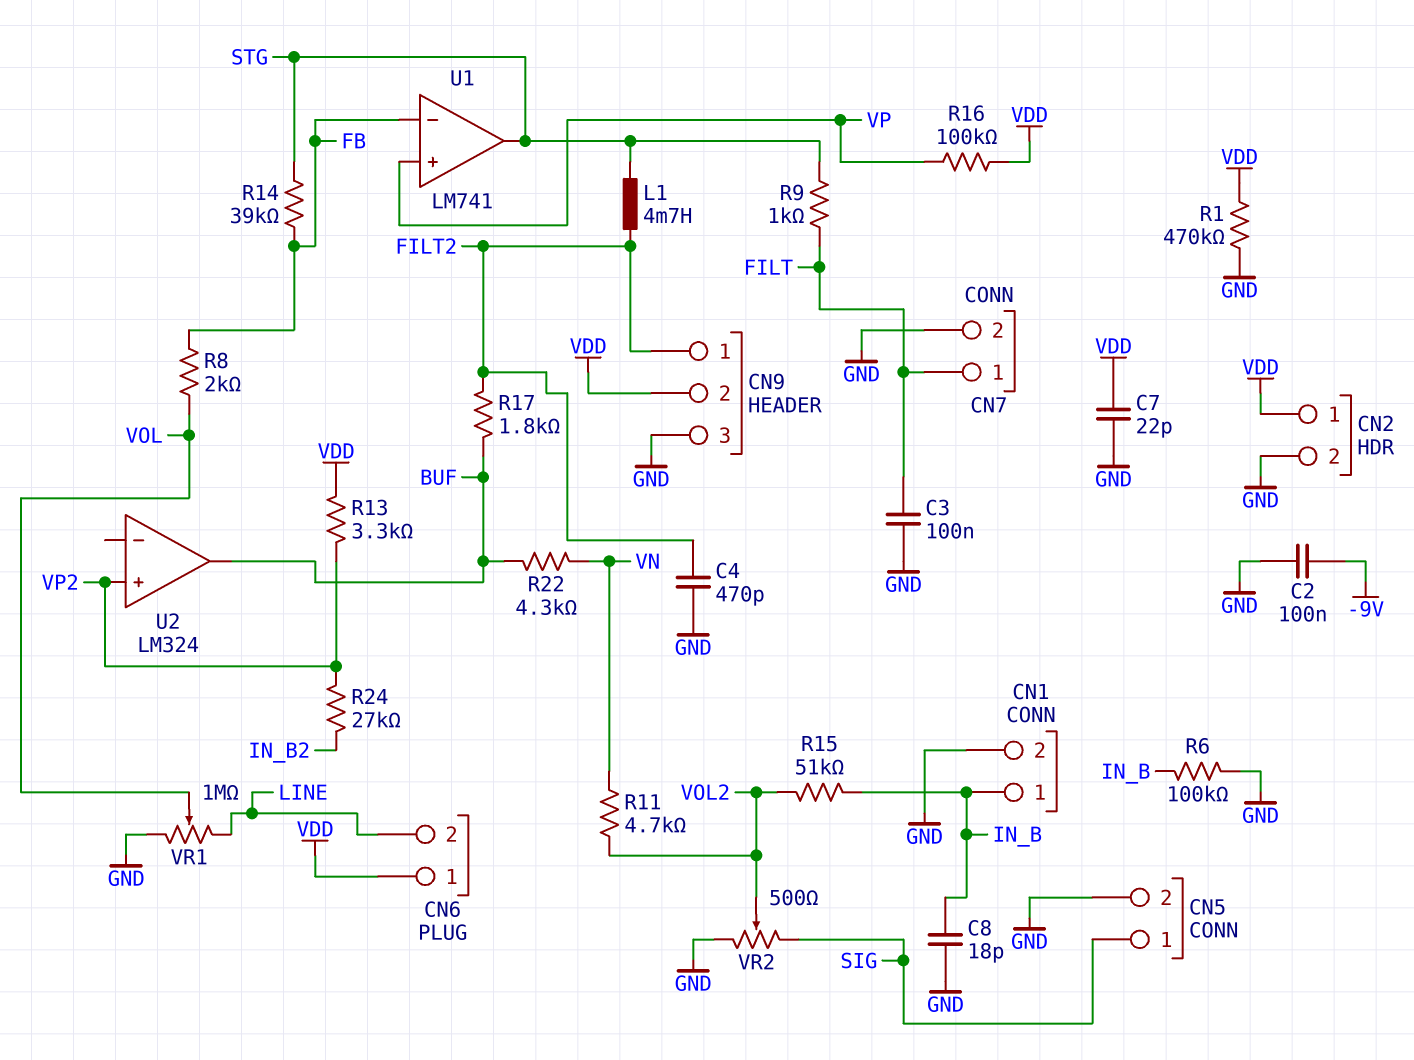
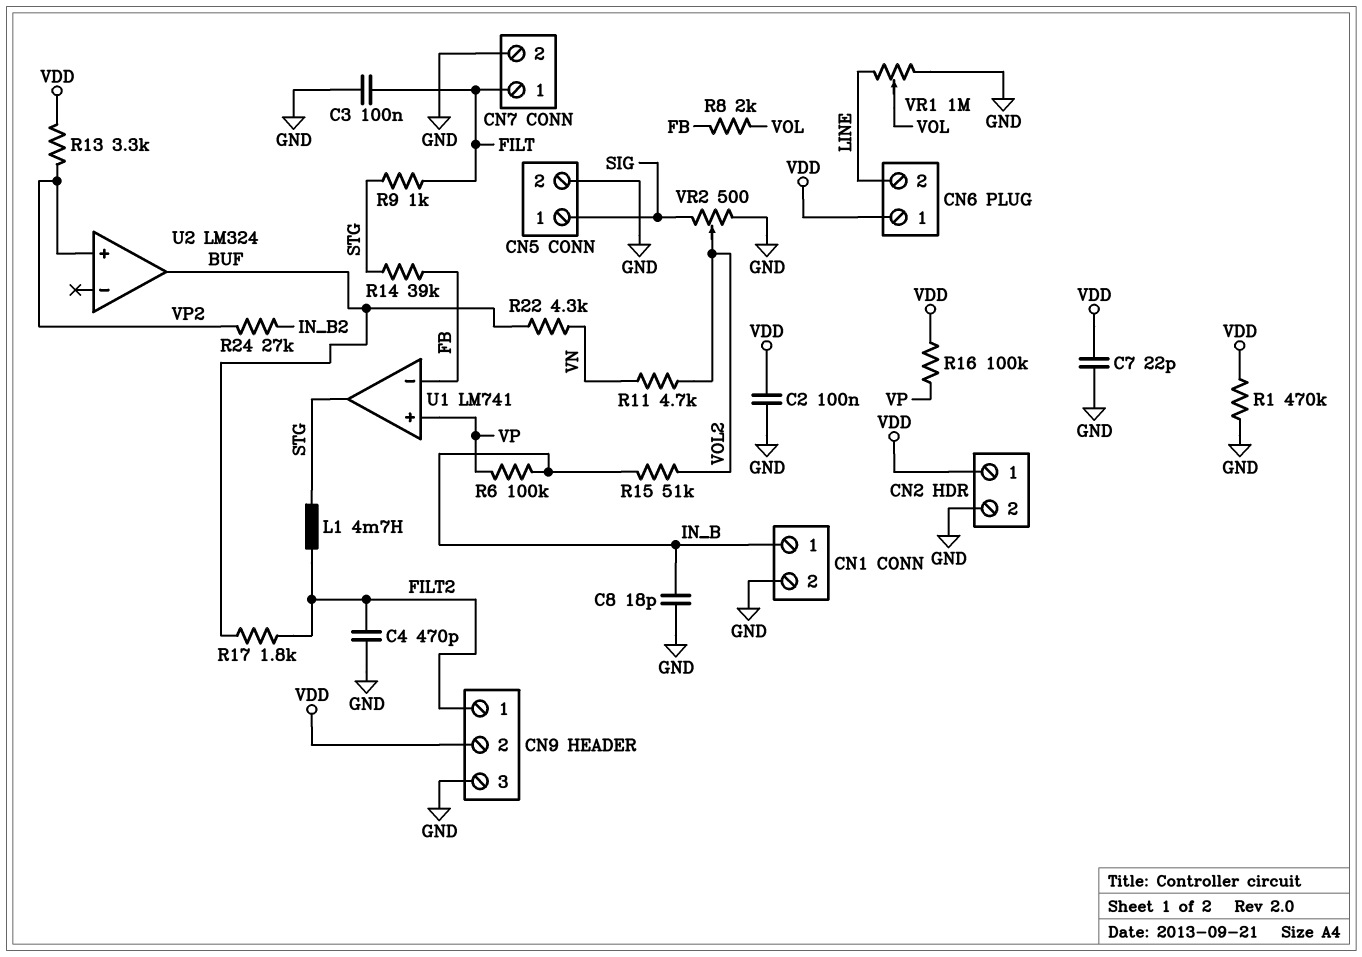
C2: 100nF (-9V, GND) -> 100nF (GND, VDD)
R6: 100k (GND, IN_B) -> 100k (IN_B, VP)

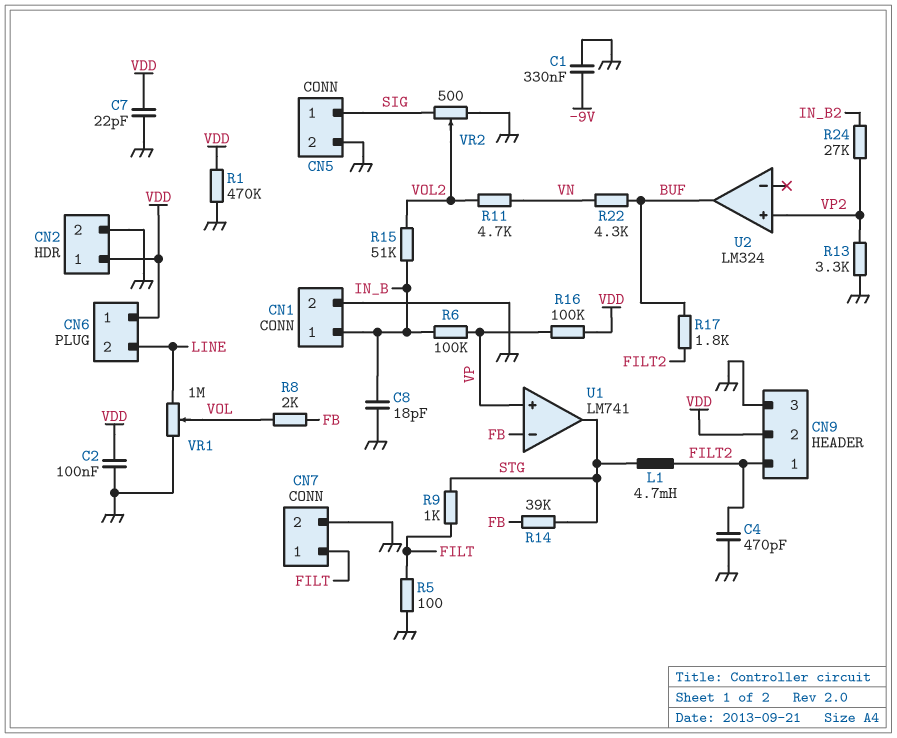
C1: none -> 330nF (-9V, GND)
C3: 100nF (FILT, GND) -> none
R5: none -> 100 (FILT, GND)
R13: 3.3k (VDD, VP2) -> 3.3k (GND, VP2)

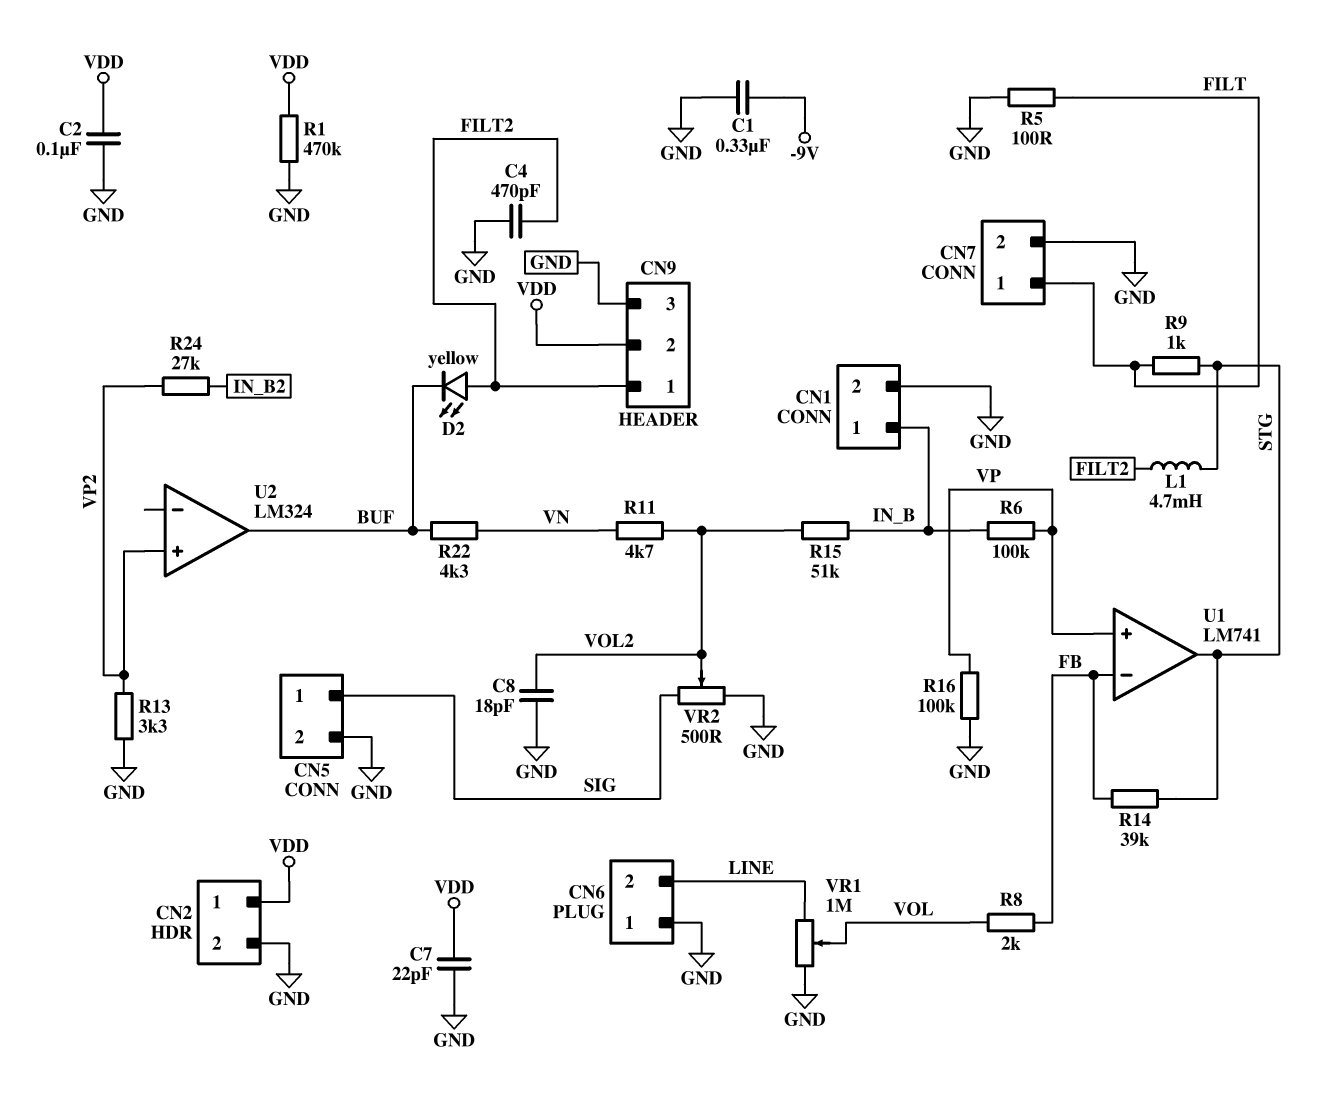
C8: 18pF (GND, IN_B) -> 18pF (GND, VOL2)
CN6 pin 1: VDD -> GND
D2: none -> LED yellow (A FILT2, K BUF)
R16: 100k (VDD, VP) -> 100k (GND, VP)
R17: 1.8k (BUF, FILT2) -> none

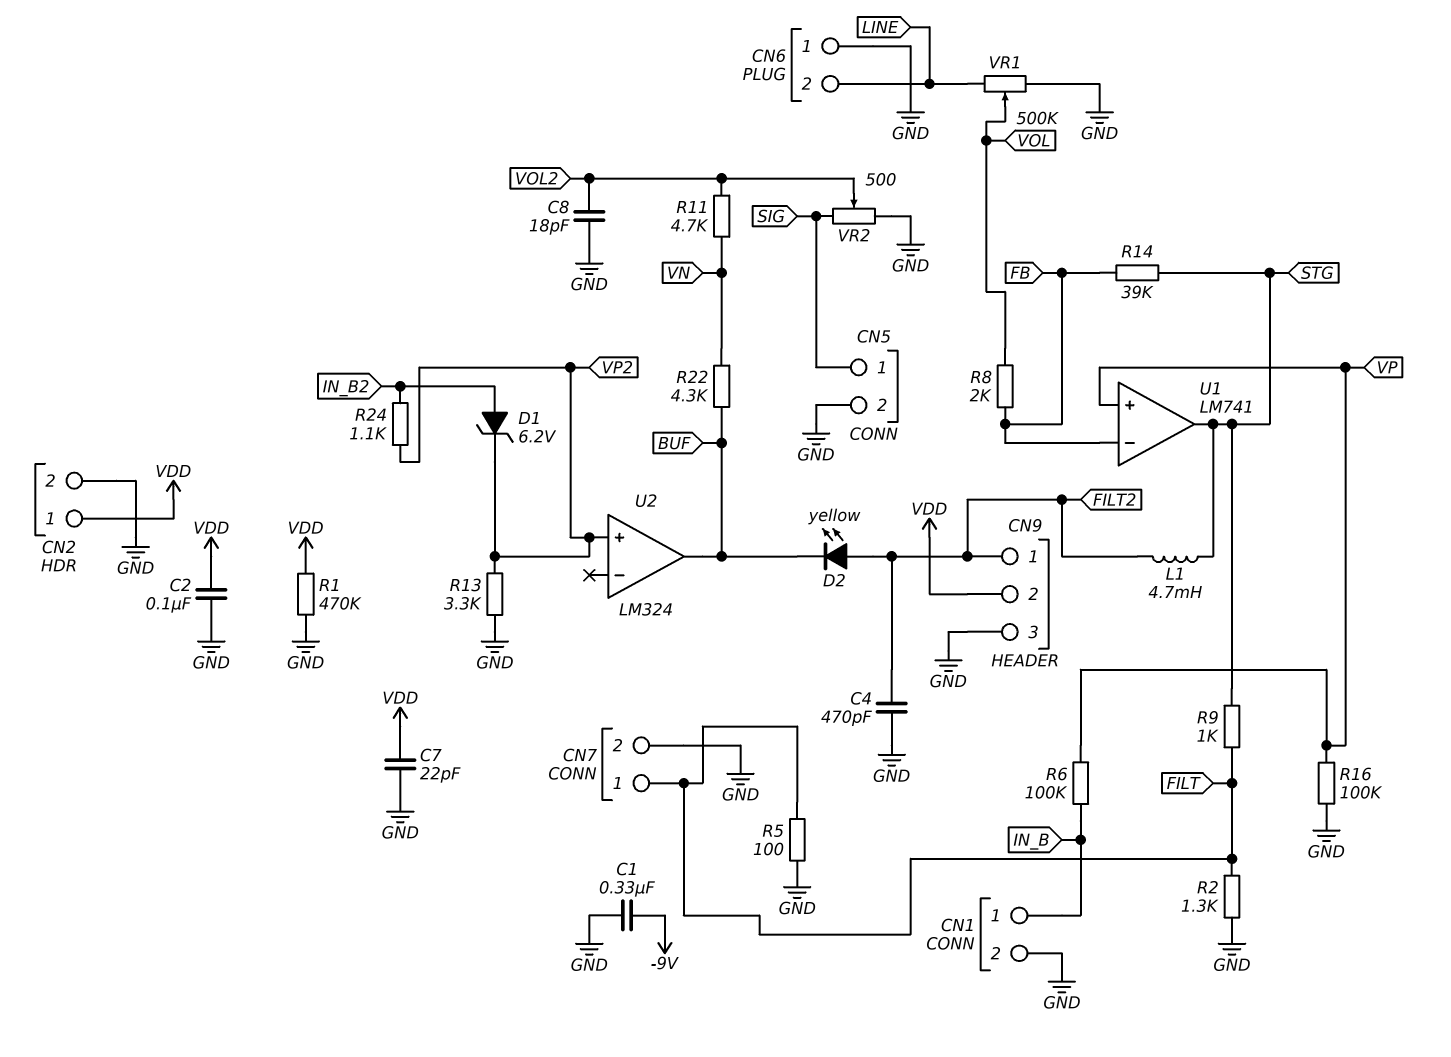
D1: none -> zener 6.2V (A IN_B2, K VP2)
R2: none -> 1.3k (FILT, GND)
R15: 51k (IN_B, VOL2) -> none
R24: 27k (IN_B2, VP2) -> 1.1k (IN_B2, VP2)
VR1: 1M (GND, LINE, wiper VOL) -> 500k (GND, LINE, wiper VOL)

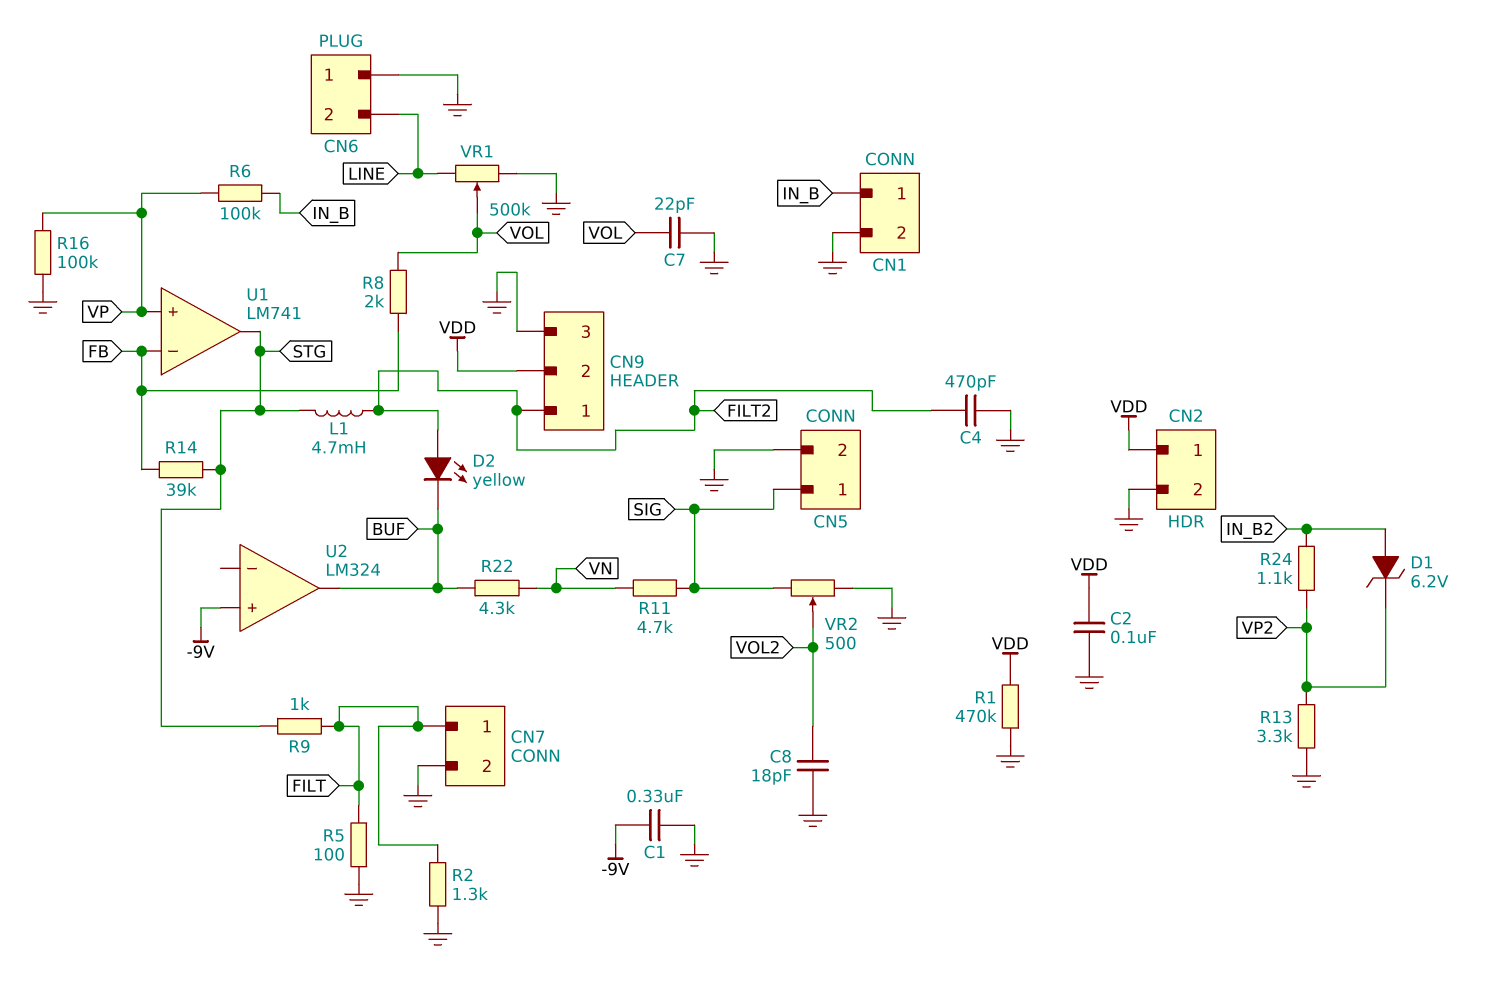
C7: 22pF (GND, VDD) -> 22pF (GND, VOL)
R11: 4.7k (VN, VOL2) -> 4.7k (SIG, VN)
U2 pin in+: VP2 -> -9V

